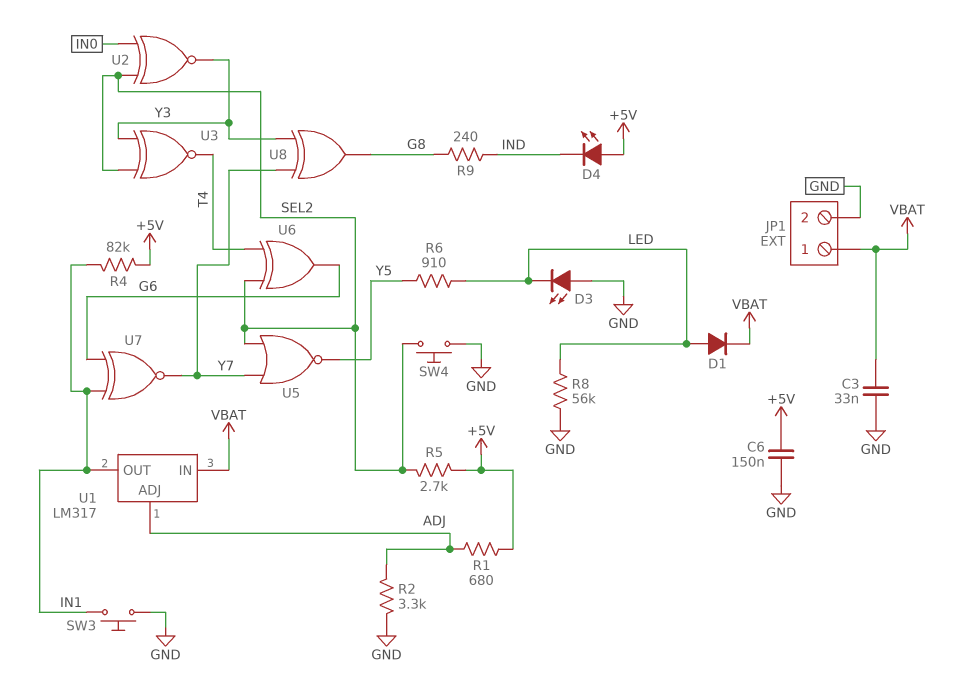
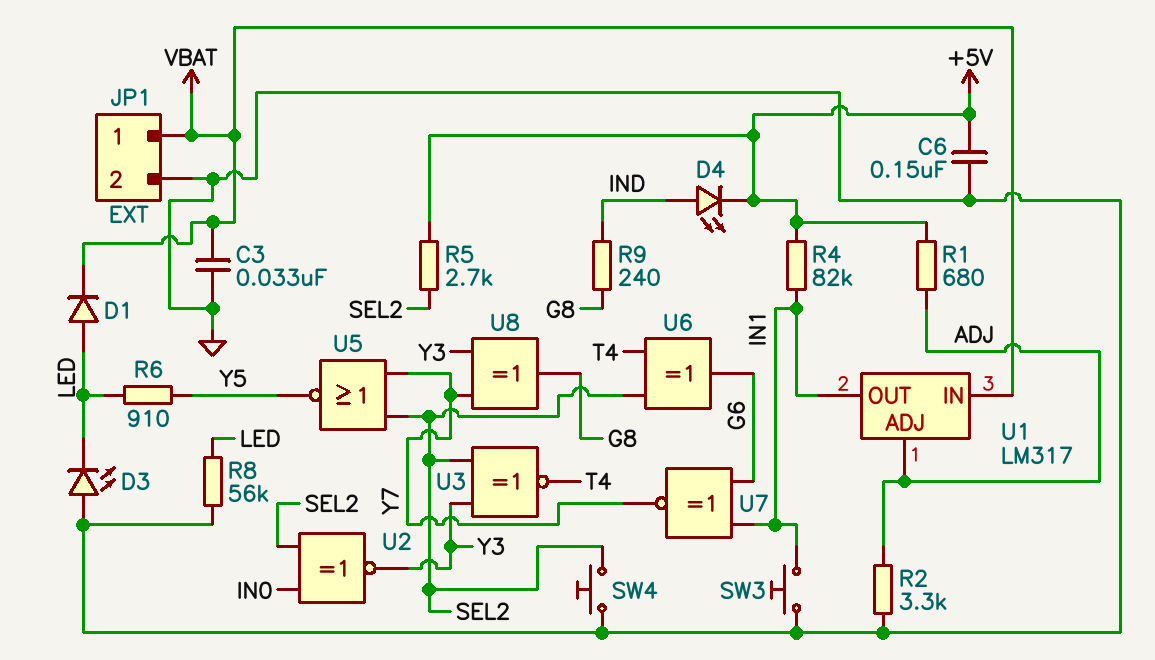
D4: LED (A +5V, K IND) -> LED (A IND, K +5V)

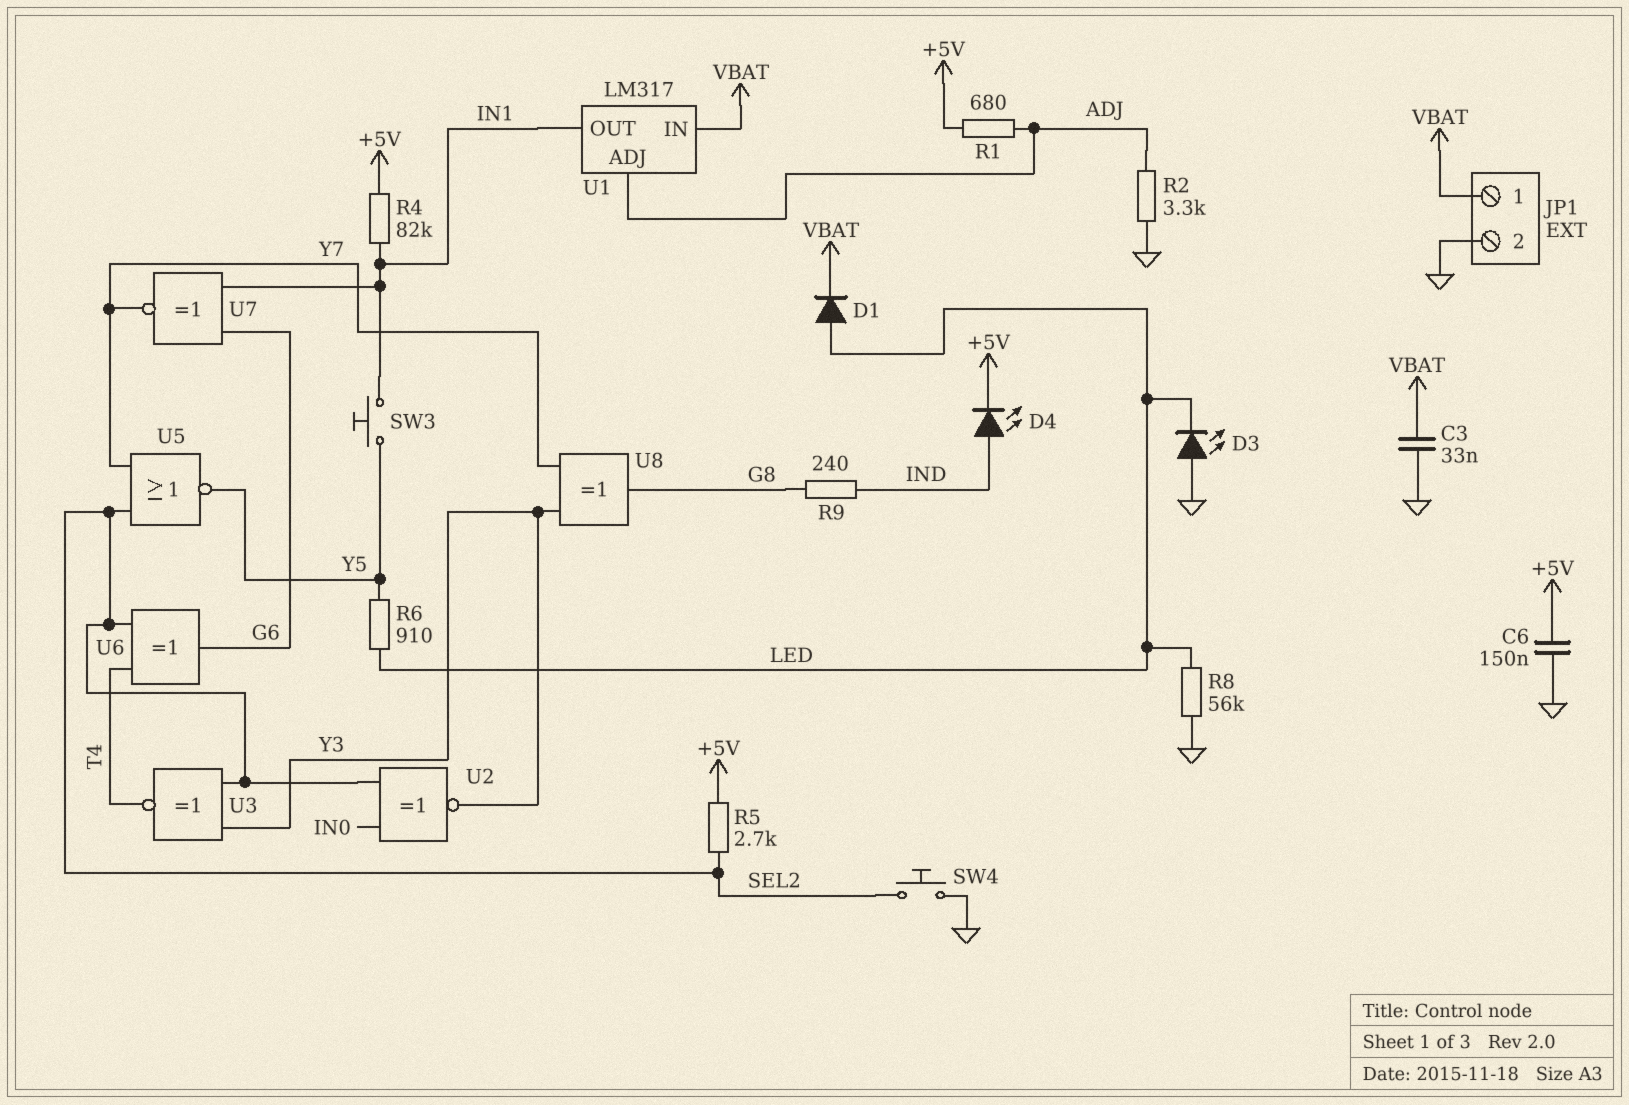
SW3: button (GND, IN1) -> button (IN1, Y5)

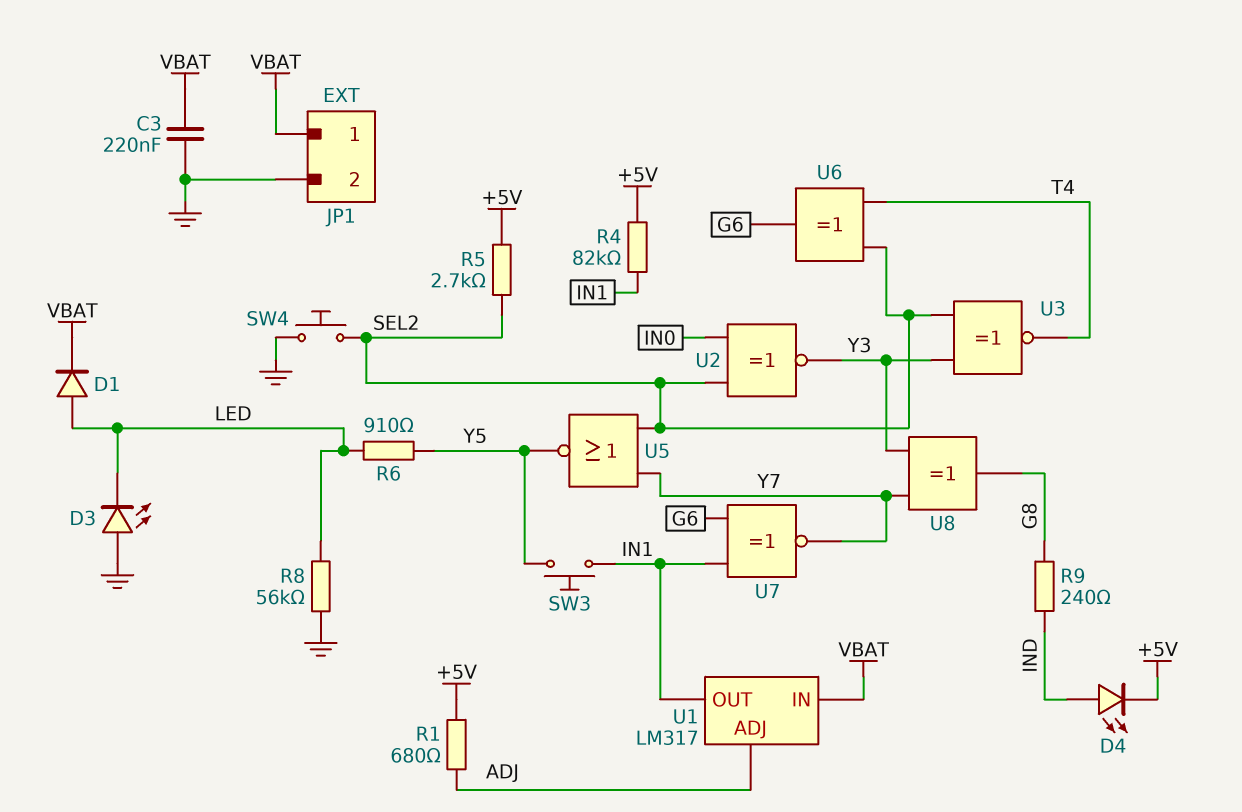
C3: 33nF (GND, VBAT) -> 220nF (GND, VBAT)
C6: 150nF (+5V, GND) -> none
R2: 3.3k (ADJ, GND) -> none

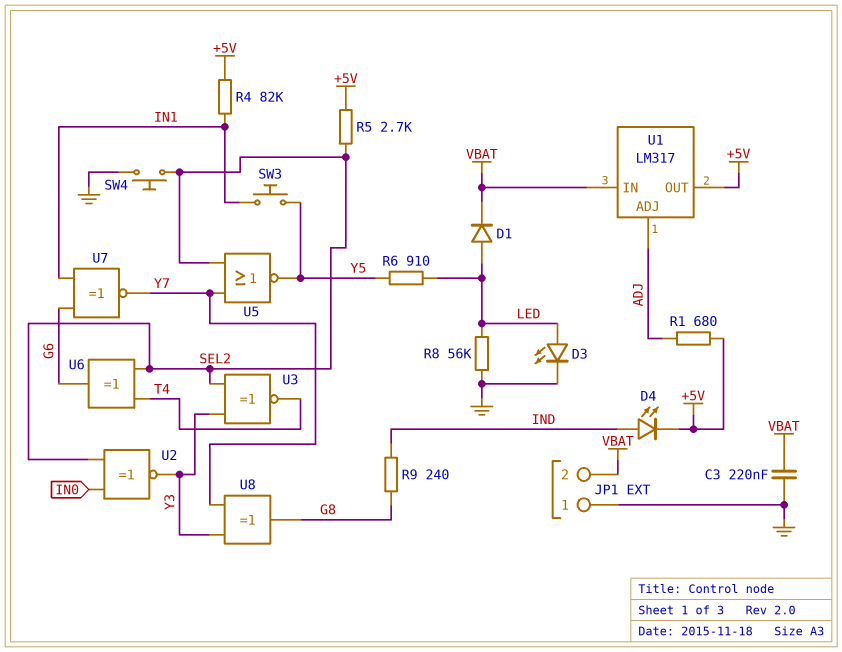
D3: LED (A GND, K LED) -> LED (A LED, K GND)
JP1 pin 1: VBAT -> GND
JP1 pin 2: GND -> VBAT
U1 pin OUT: IN1 -> +5V

